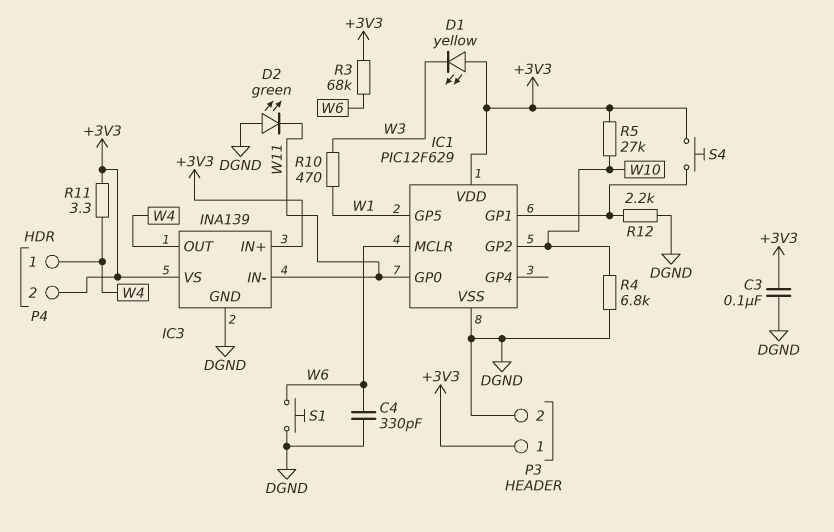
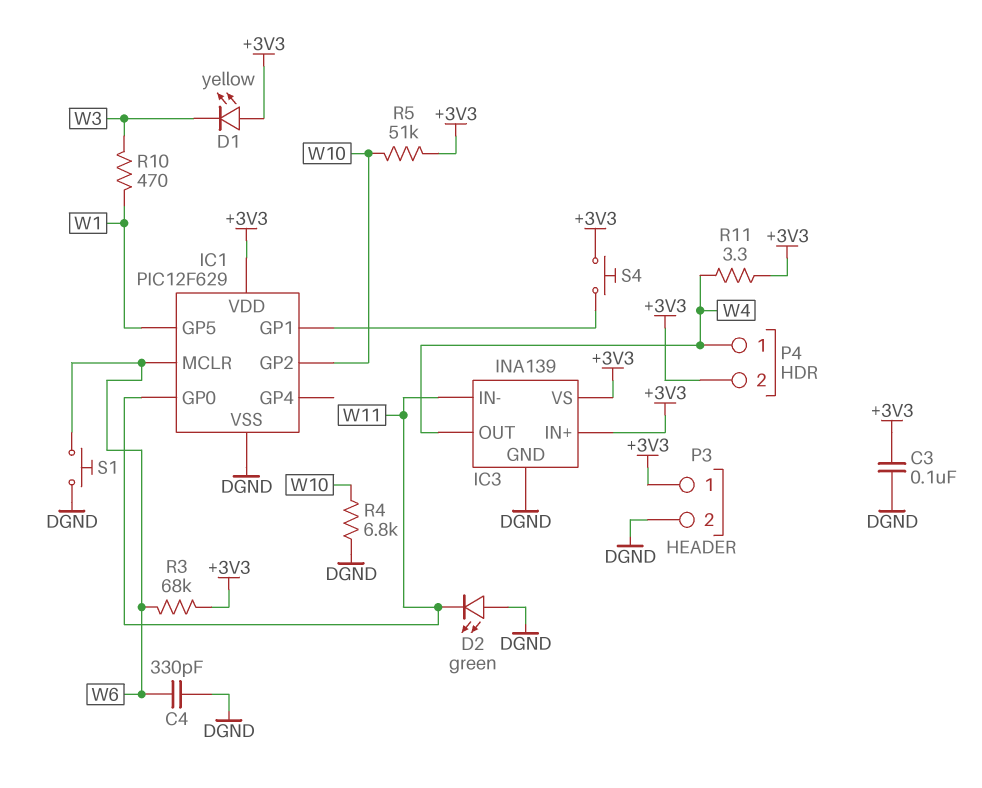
R5: 27k (+3V3, W10) -> 51k (+3V3, W10)
R12: 2.2k (DGND, IC1/GP1) -> none

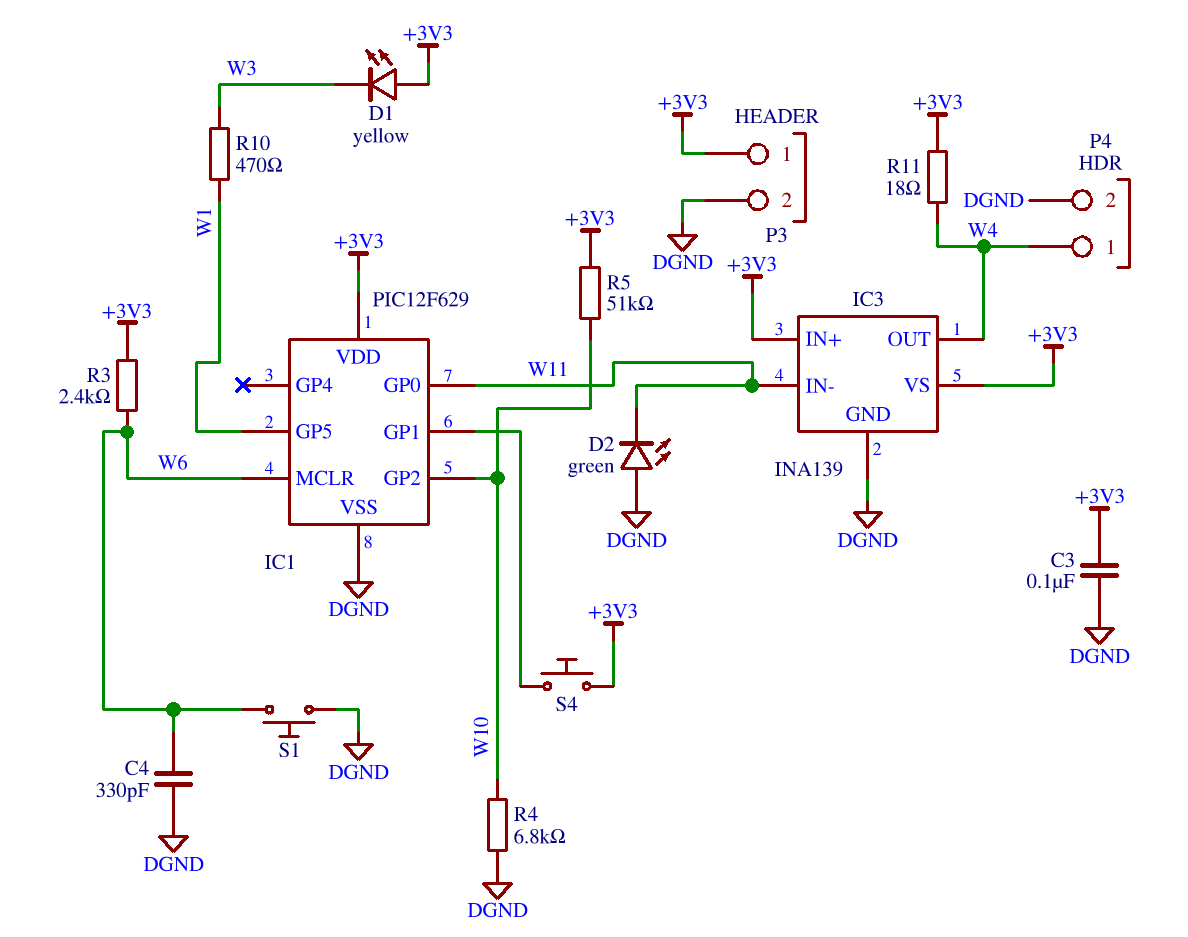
P4 pin 2: +3V3 -> DGND
R3: 68k (+3V3, W6) -> 2.4k (+3V3, W6)
R11: 3.3 (+3V3, W4) -> 18 (+3V3, W4)

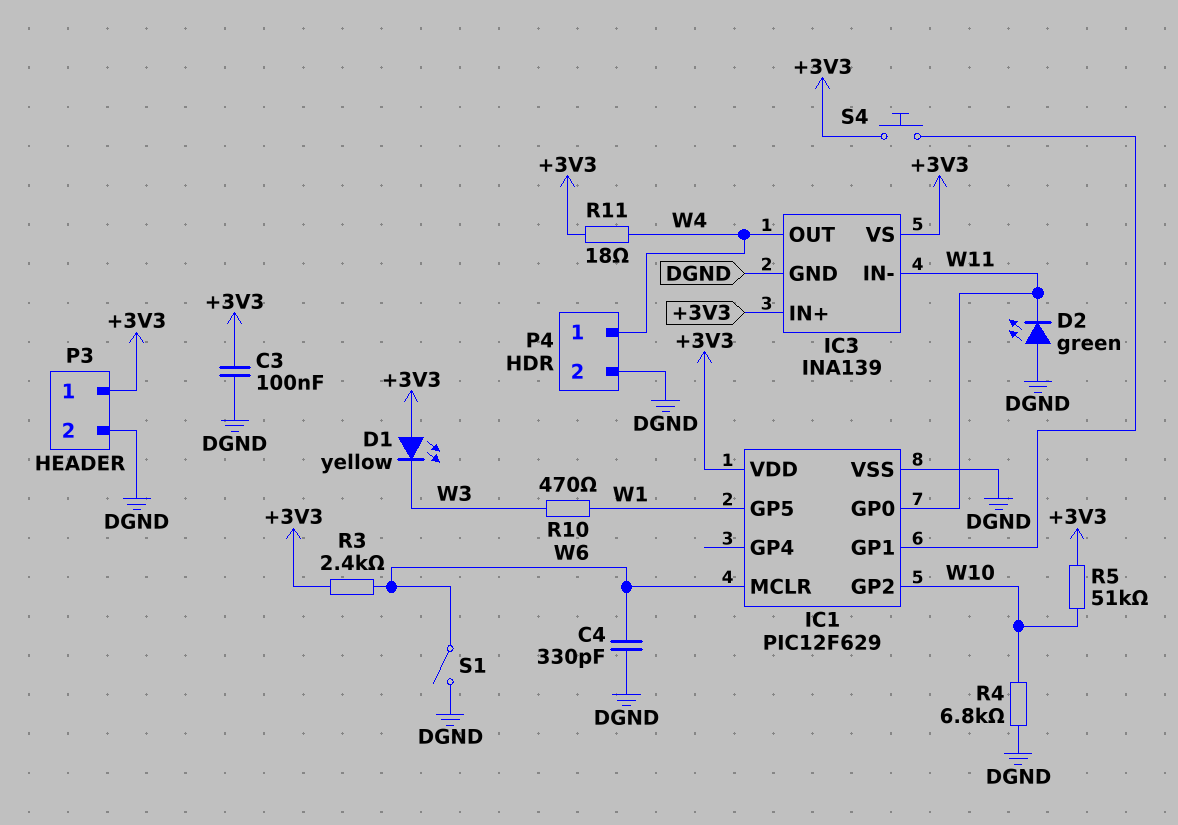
S1: button (DGND, W6) -> switch (DGND, W6)

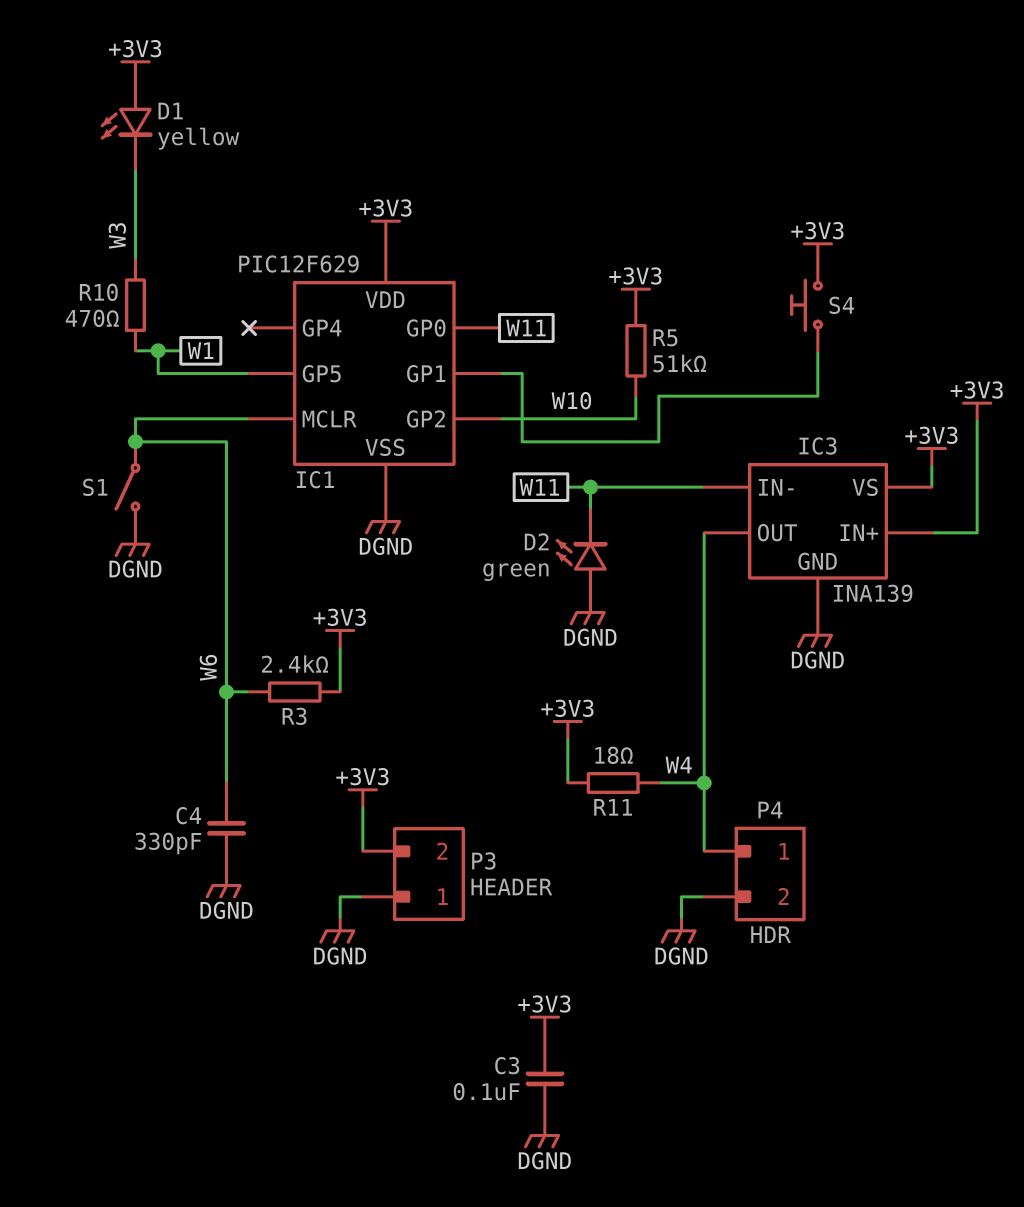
P3 pin 1: +3V3 -> DGND
P3 pin 2: DGND -> +3V3
R4: 6.8k (DGND, W10) -> none

